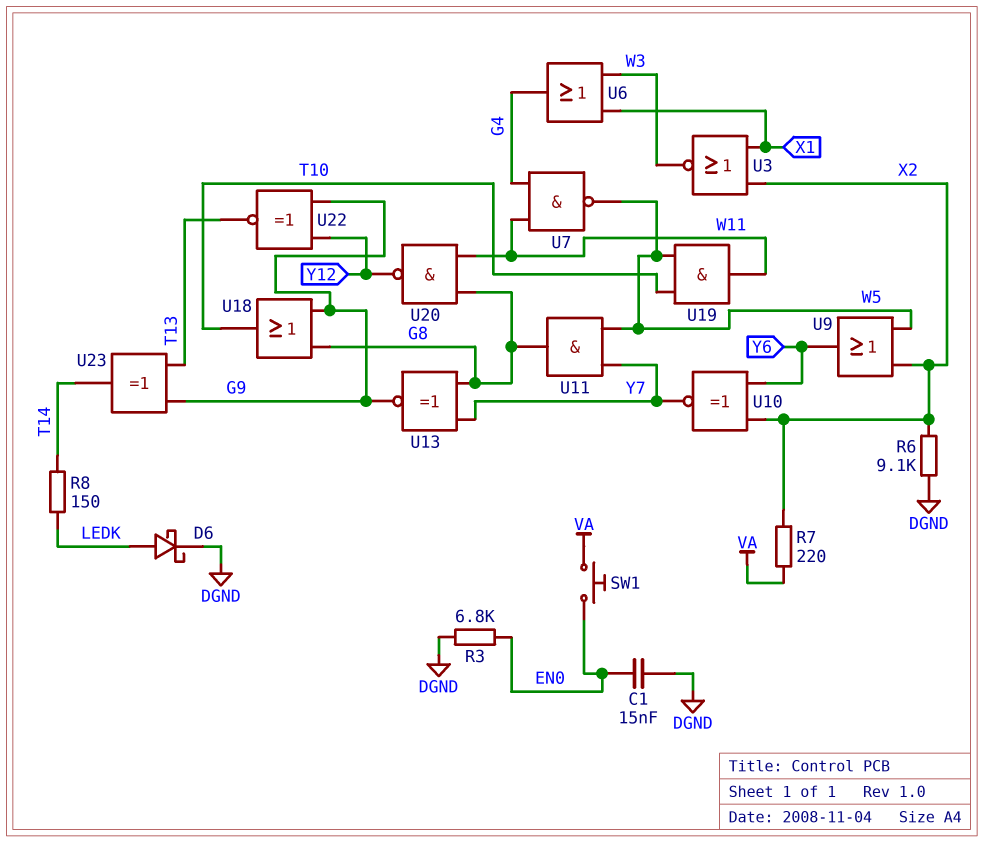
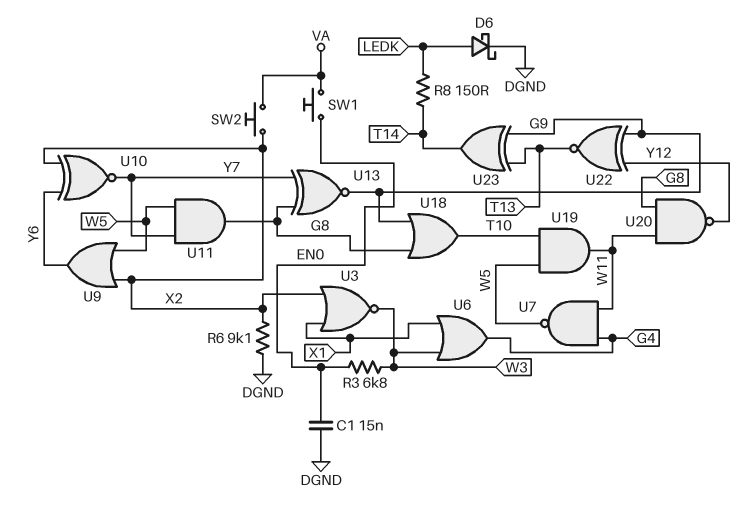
R3: 6.8k (DGND, EN0) -> 6.8k (EN0, W3)
R7: 220 (VA, X2) -> none
SW2: none -> button (VA, X2)

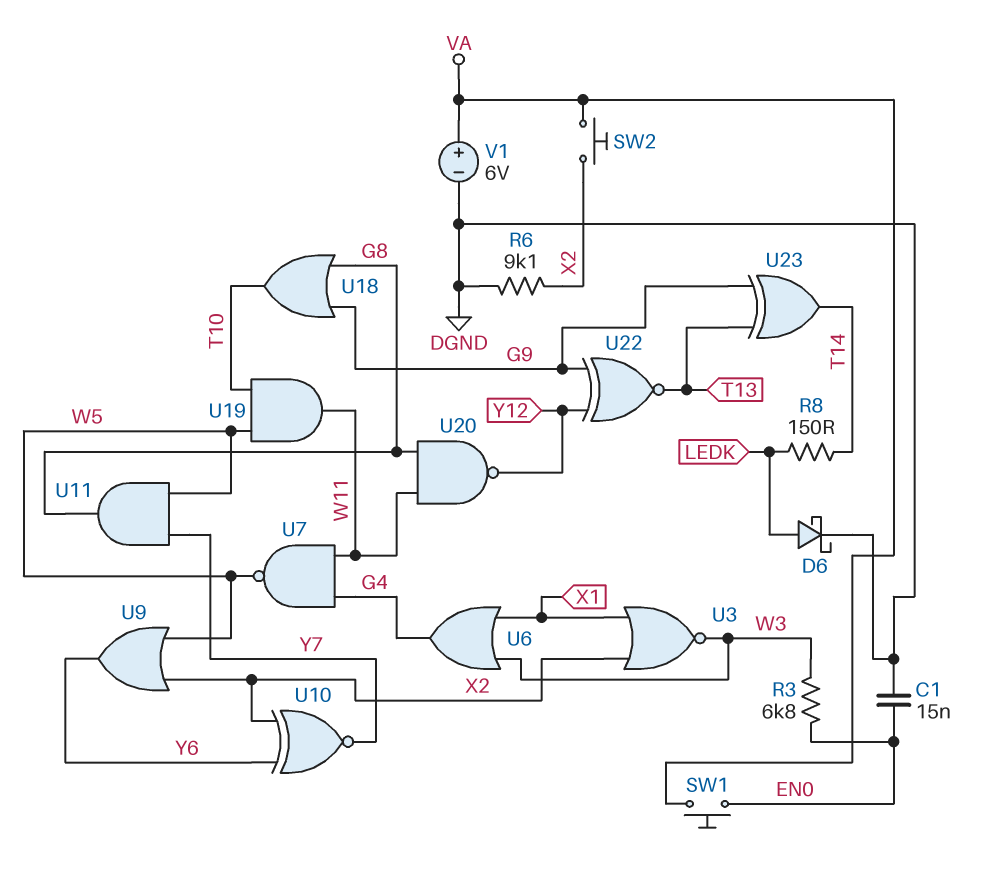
U13: XNOR (in G8, in Y7, out G9) -> none
V1: none -> 6V (plus VA, minus DGND)

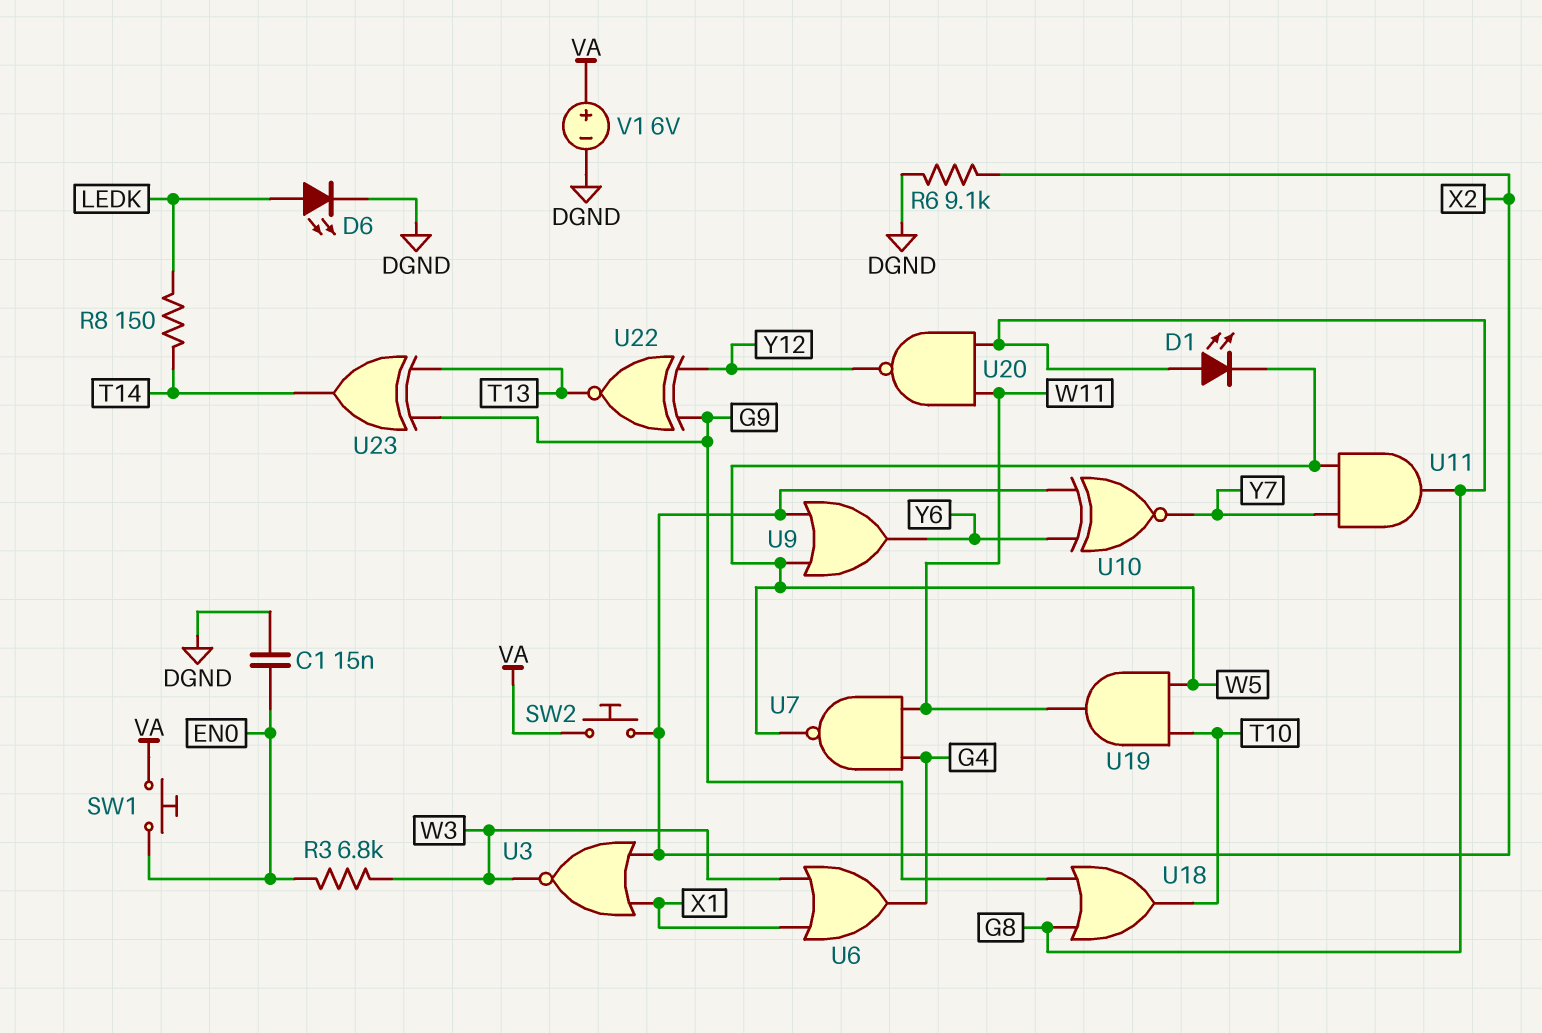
D1: none -> LED (A G8, K W5)
D6: schottky (A LEDK, K DGND) -> LED (A LEDK, K DGND)

